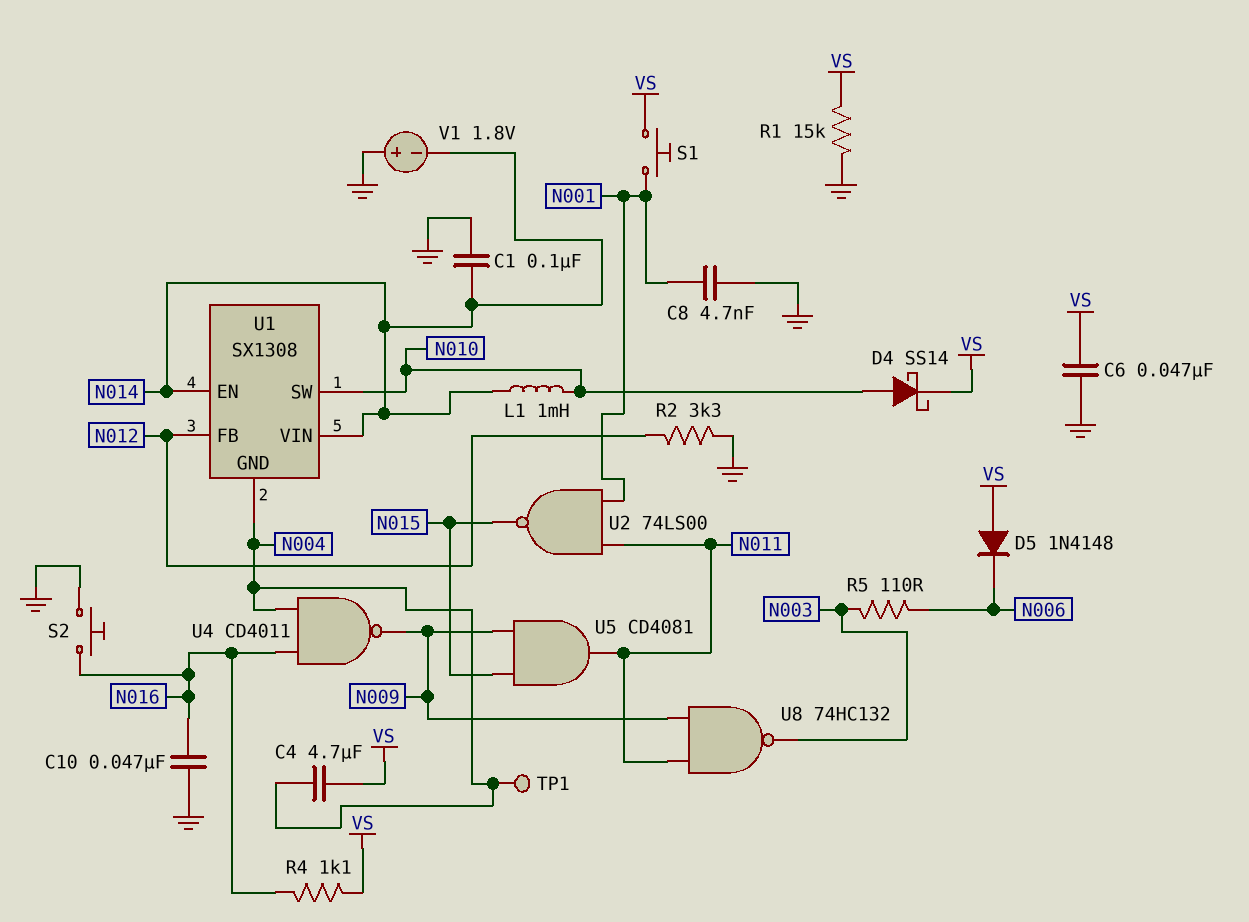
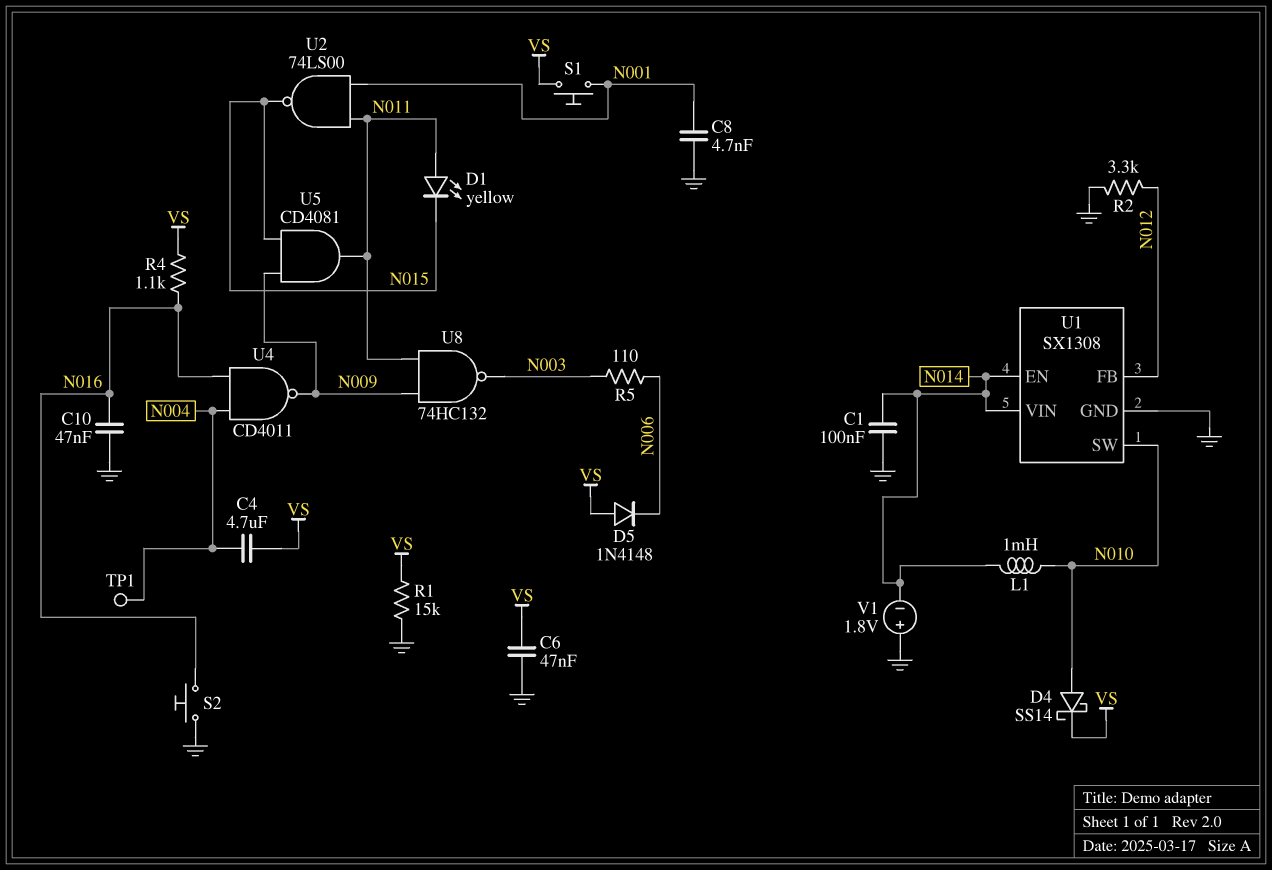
D1: none -> LED yellow (A N011, K N015)
U1 pin GND: N004 -> GND

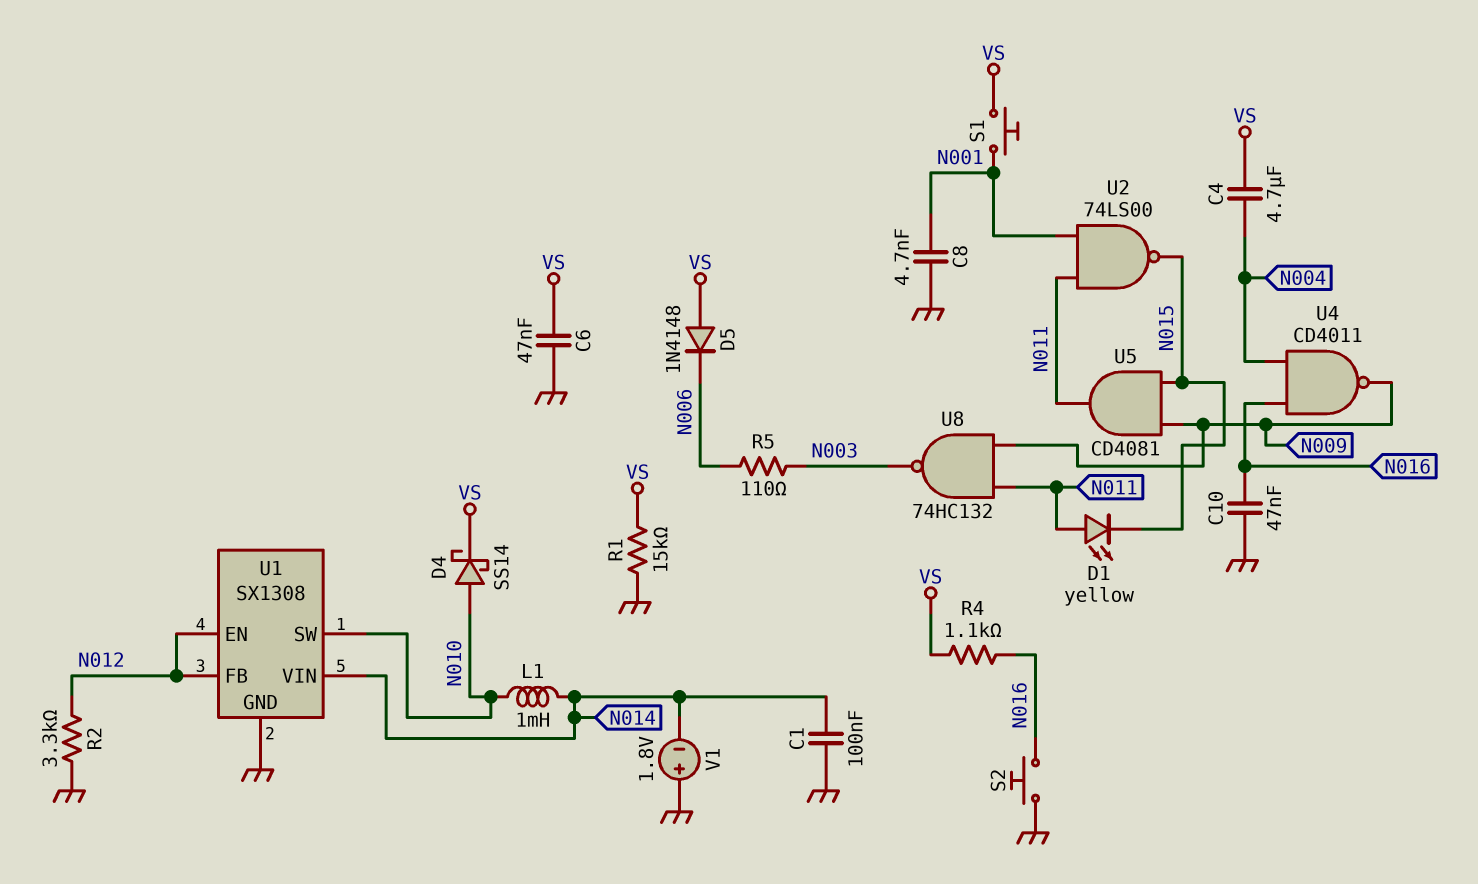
TP1: test point (N004) -> none
U1 pin EN: N014 -> N012

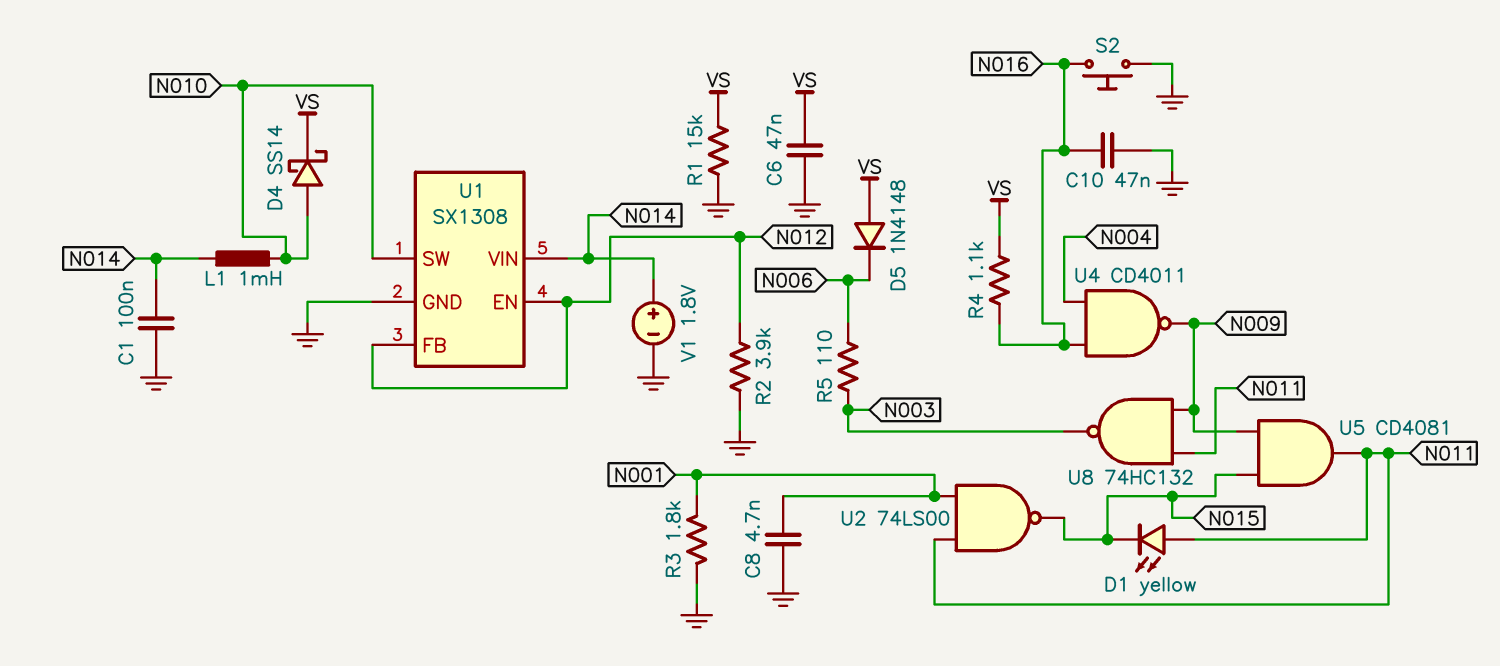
C4: 4.7uF (N004, VS) -> none
R2: 3.3k (GND, N012) -> 3.9k (GND, N012)
R3: none -> 1.8k (GND, N001)
S1: button (N001, VS) -> none
V1: 1.8V (plus GND, minus N014) -> 1.8V (plus N014, minus GND)

